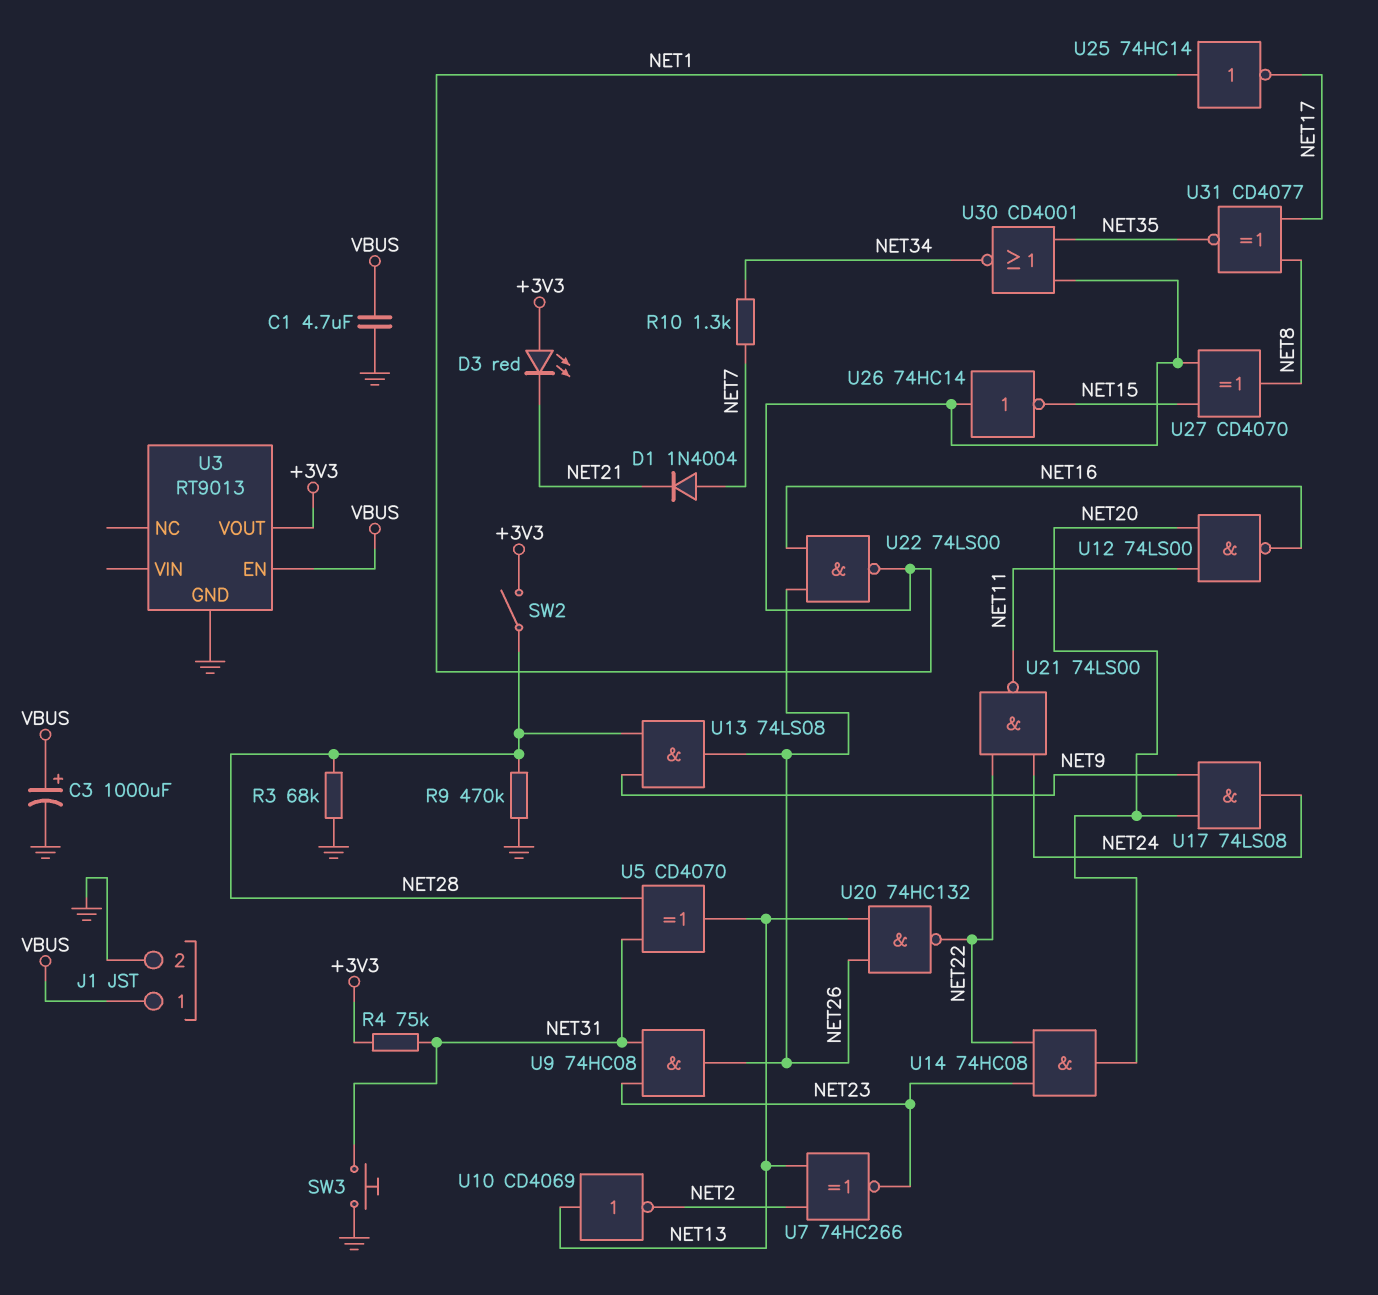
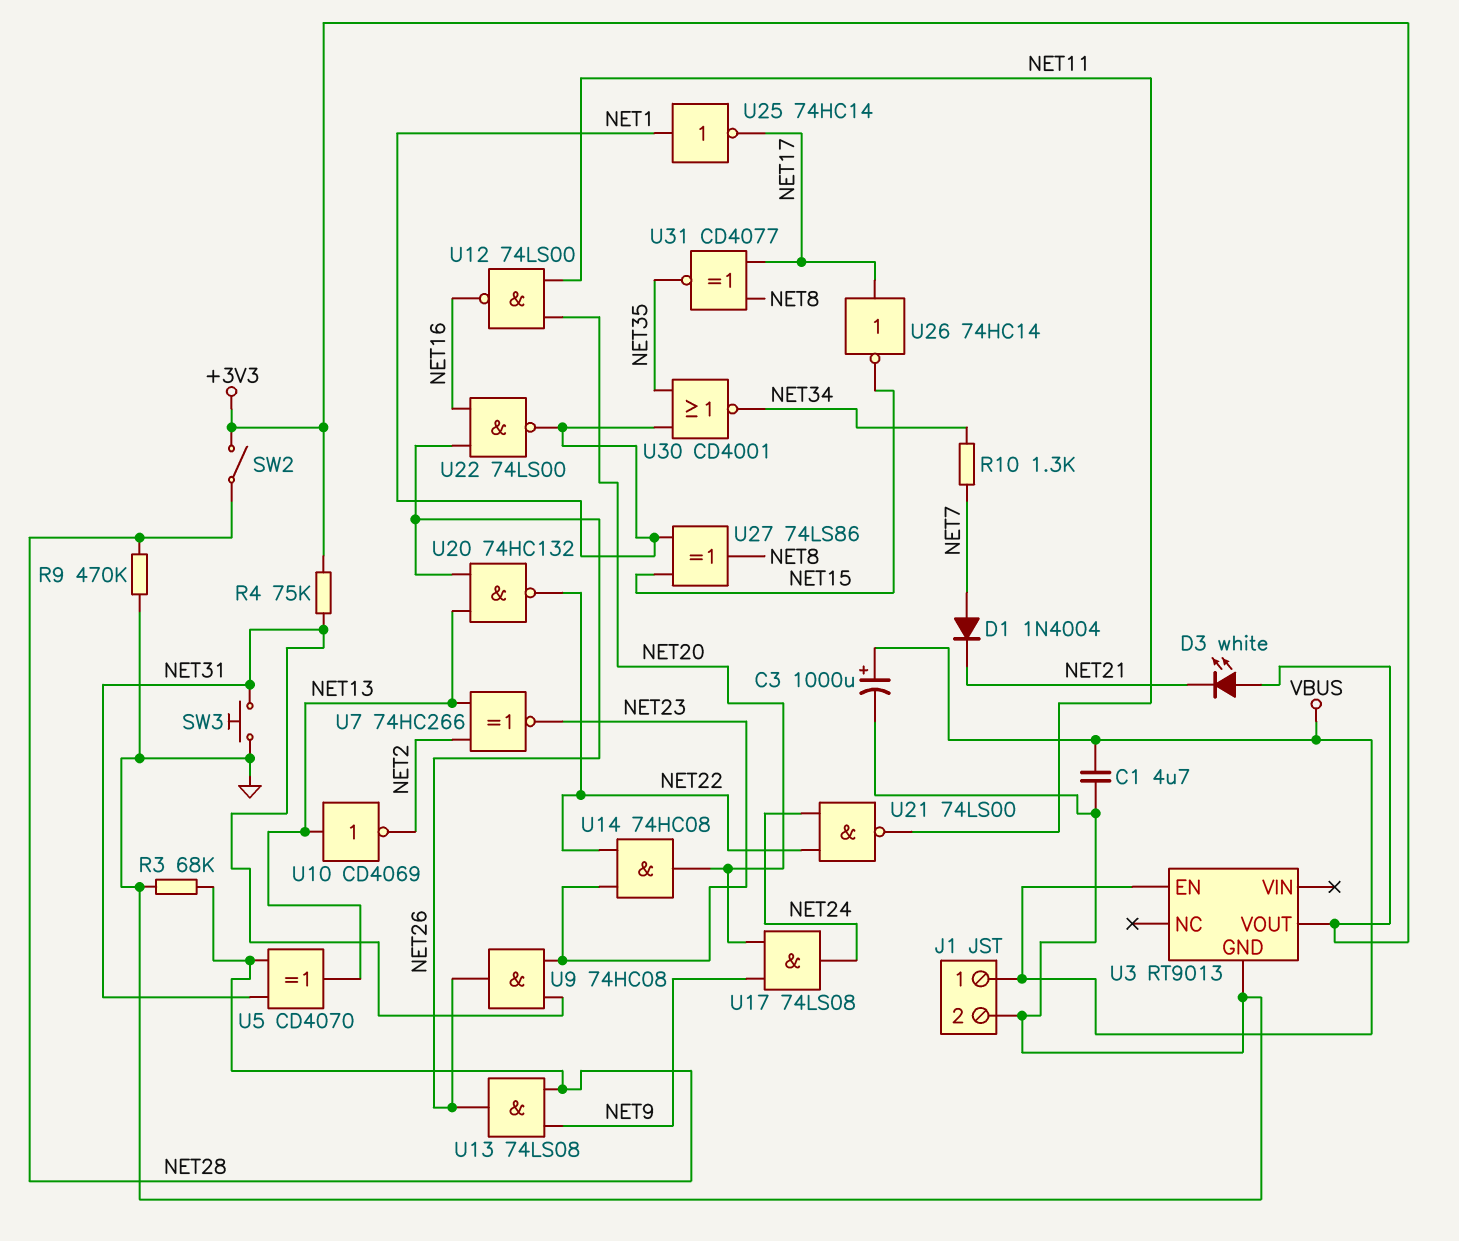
D3: LED red (A +3V3, K NET21) -> LED white (A +3V3, K NET21)
U26: NOT 74HC14 (in NET1, out NET15) -> NOT 74HC14 (in NET17, out NET15)
U27: XOR CD4070 (in NET1, in NET15, out NET8) -> XOR 74LS86 (in NET1, in NET15, out NET8)

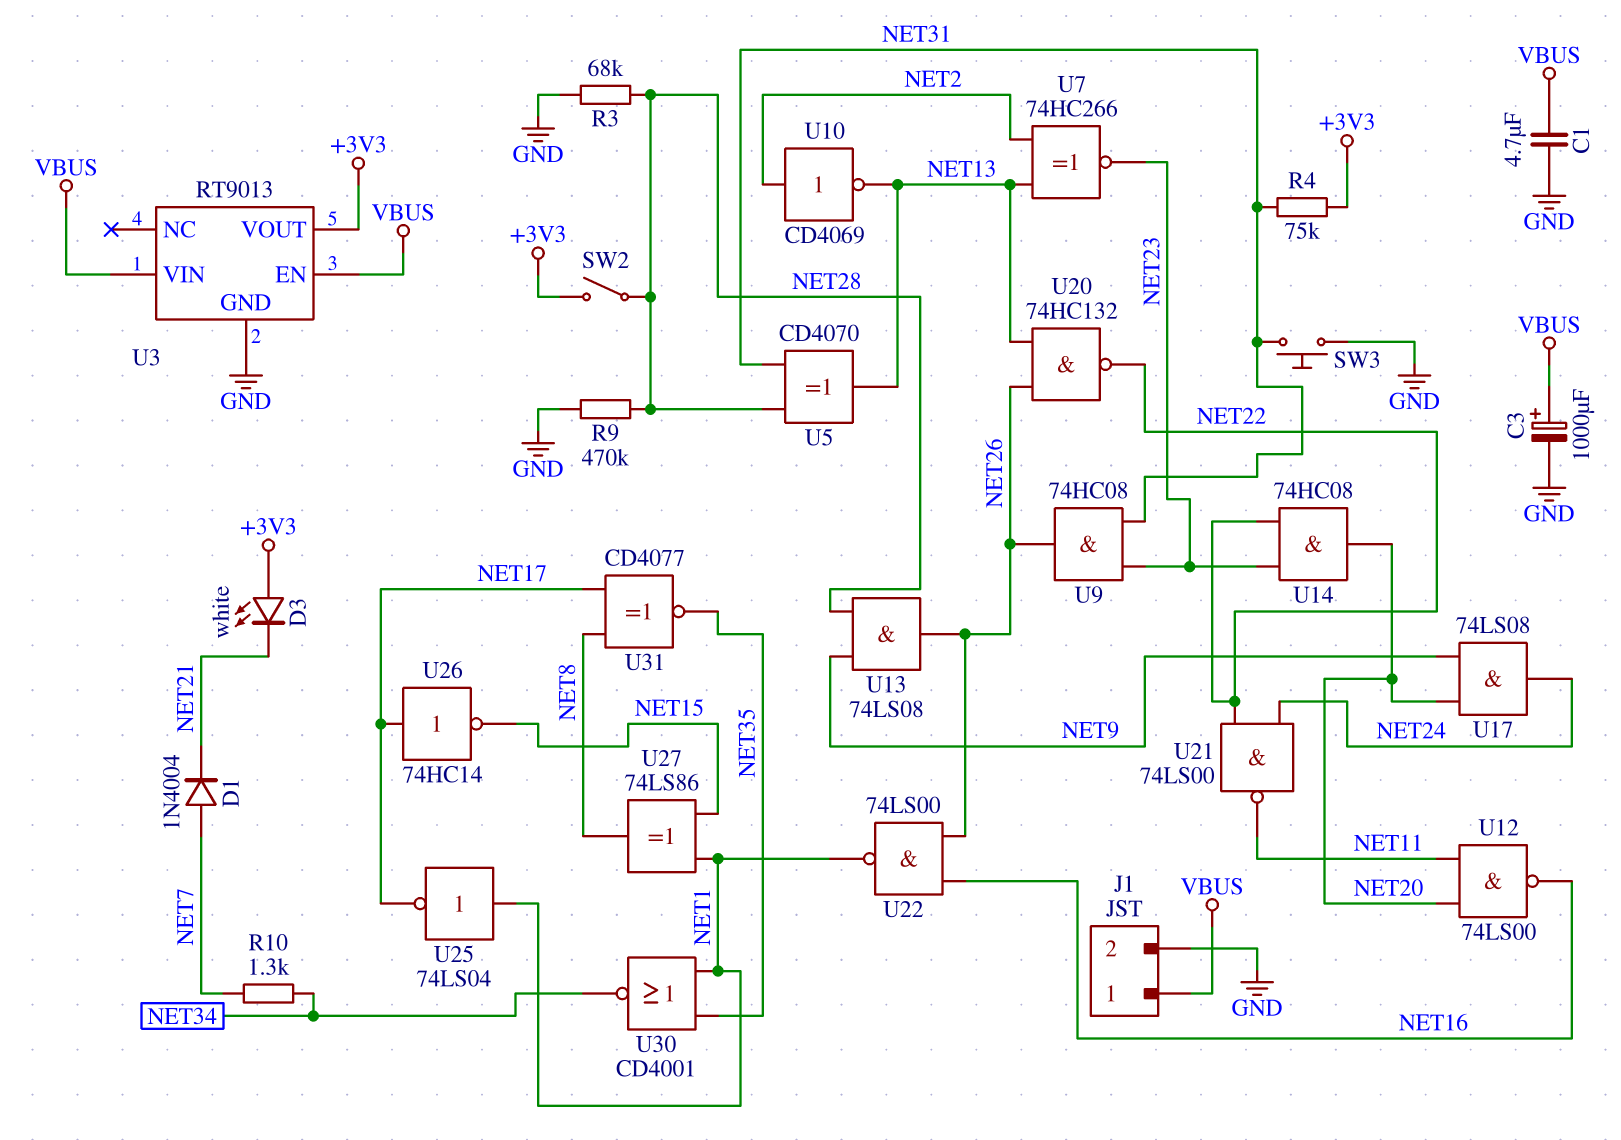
U3 pin VIN: none -> VBUS
U10: NOT CD4069 (in NET13, out NET2) -> NOT CD4069 (in NET2, out NET13)
U25: NOT 74HC14 (in NET1, out NET17) -> NOT 74LS04 (in NET1, out NET17)

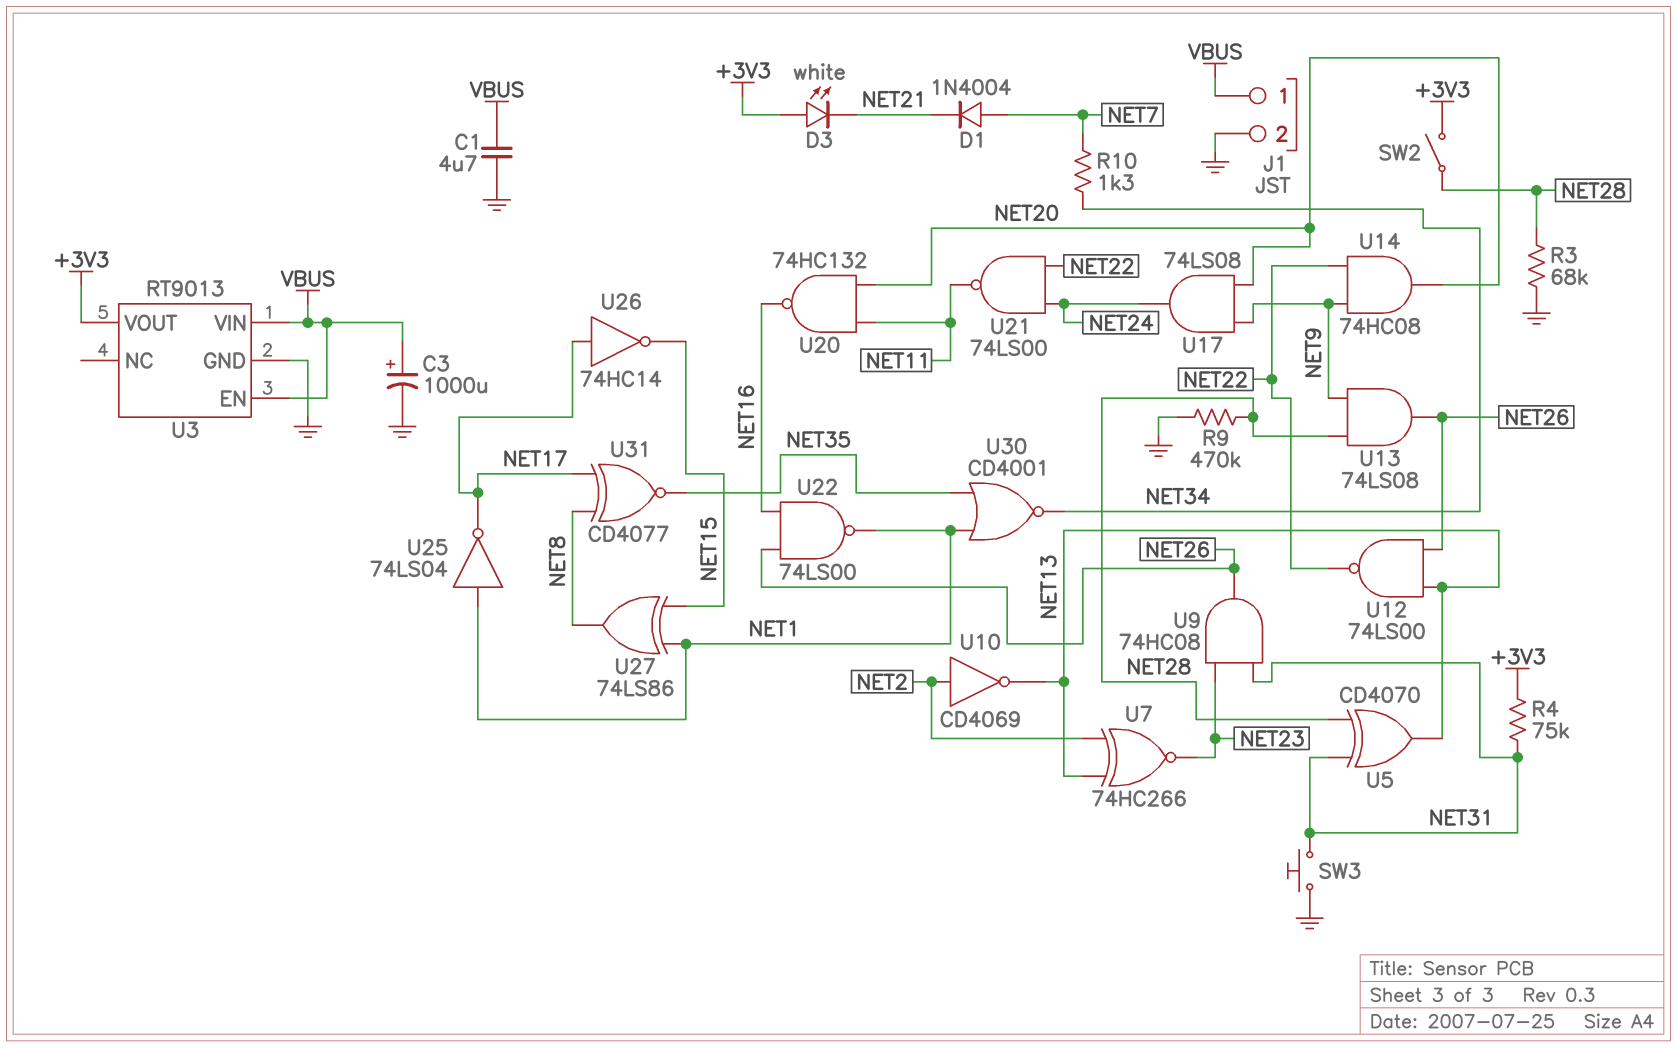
U12: NAND 74LS00 (in NET11, in NET20, out NET16) -> NAND 74LS00 (in NET13, in NET26, out NET22)
U14: AND 74HC08 (in NET22, in NET23, out NET20) -> AND 74HC08 (in NET9, in NET22, out NET20)
U20: NAND 74HC132 (in NET13, in NET26, out NET22) -> NAND 74HC132 (in NET11, in NET20, out NET16)

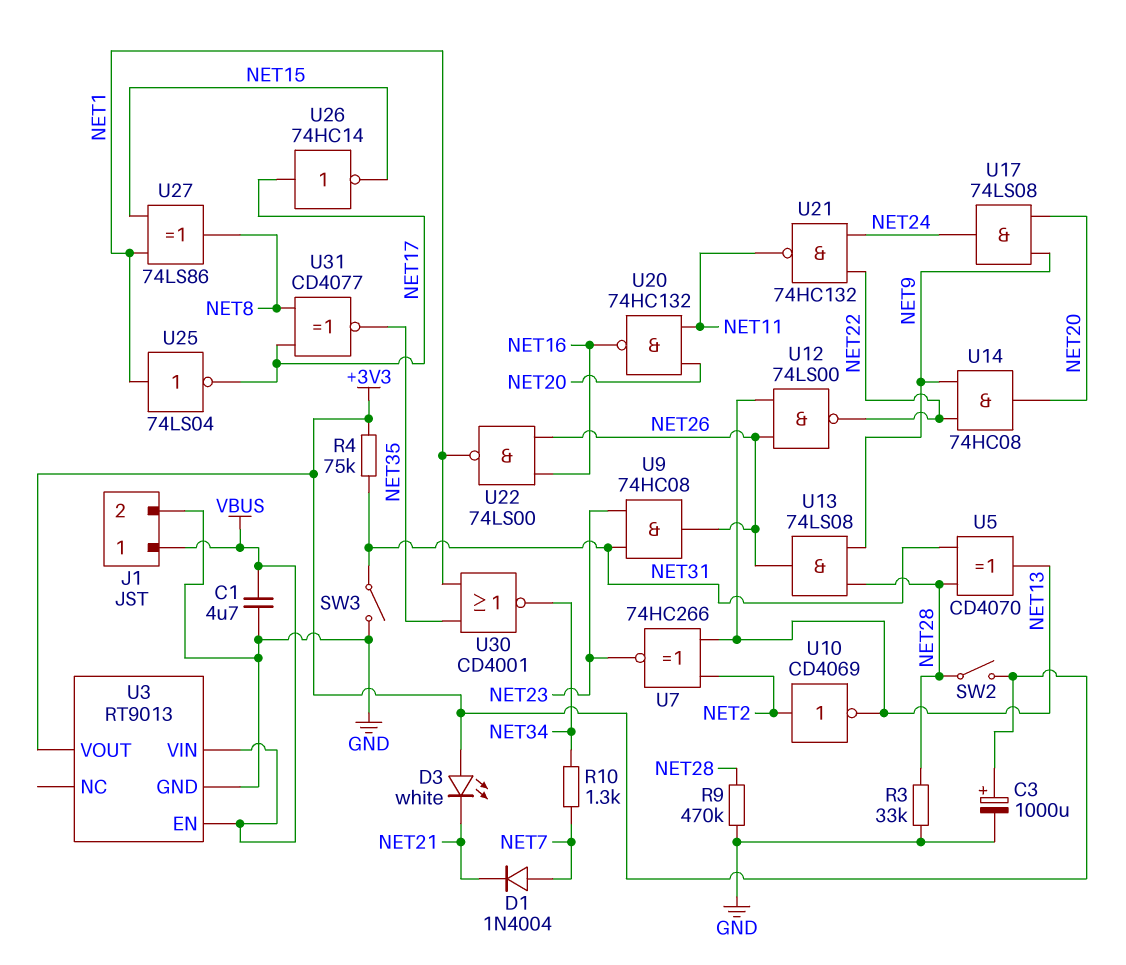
C3: 1000uF (plus VBUS, minus GND) -> 1000uF (plus +3V3, minus GND)
R3: 68k (GND, NET28) -> 33k (GND, NET28)
SW3: button (GND, NET31) -> switch (GND, NET31)
U21: NAND 74LS00 (in NET22, in NET24, out NET11) -> NAND 74HC132 (in NET22, in NET24, out NET11)

